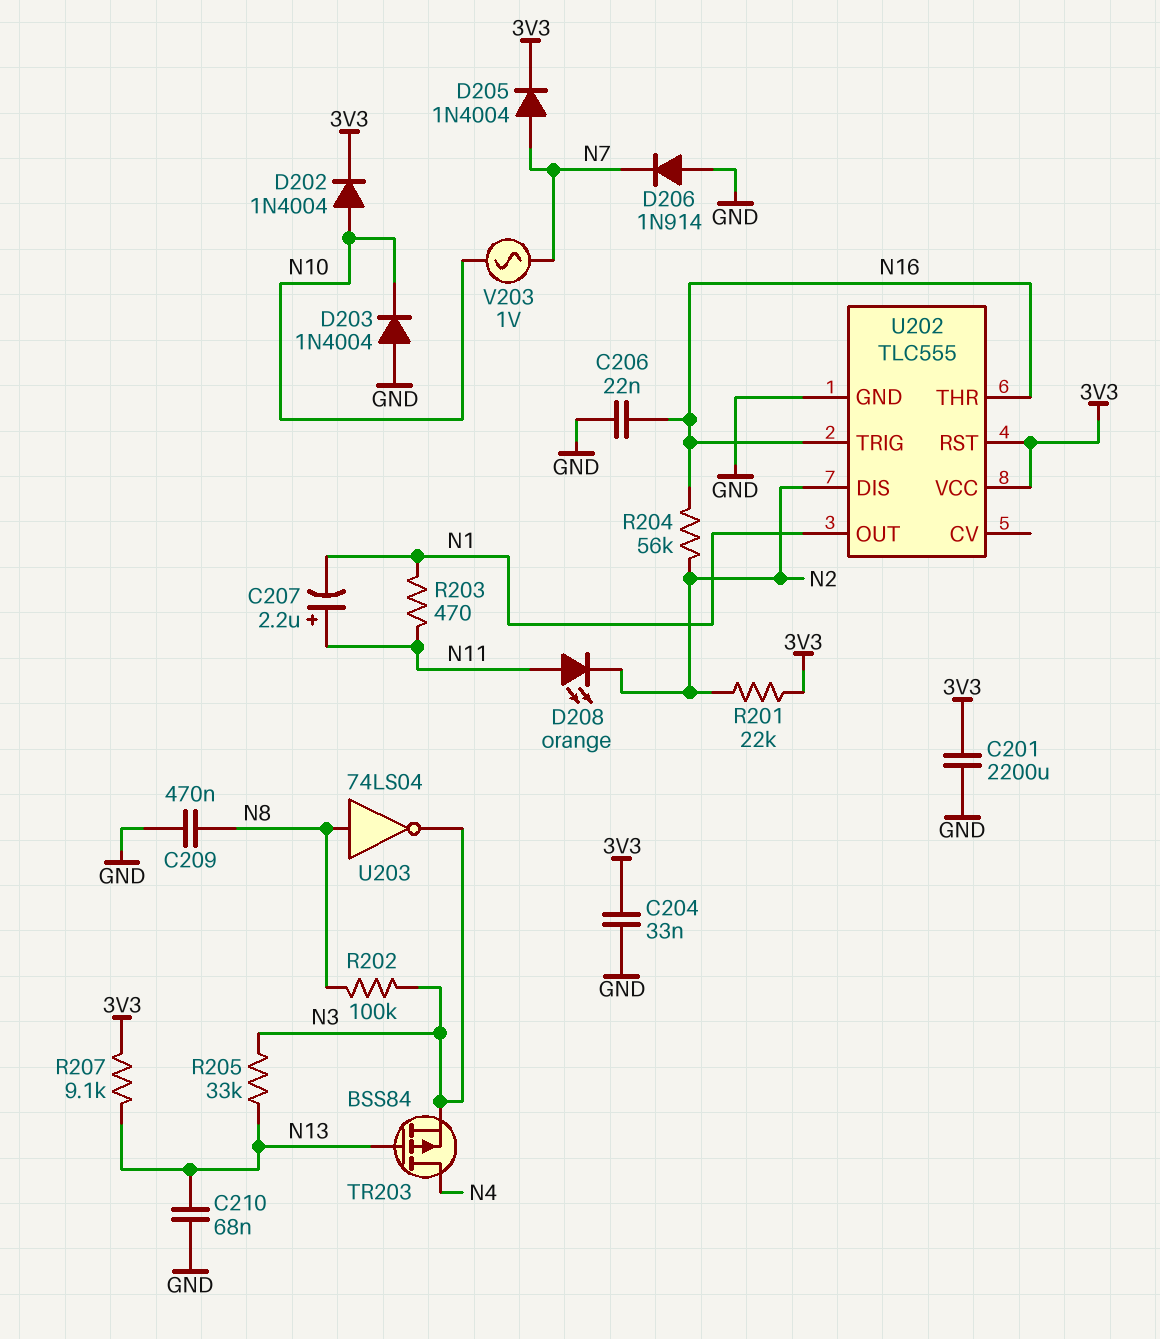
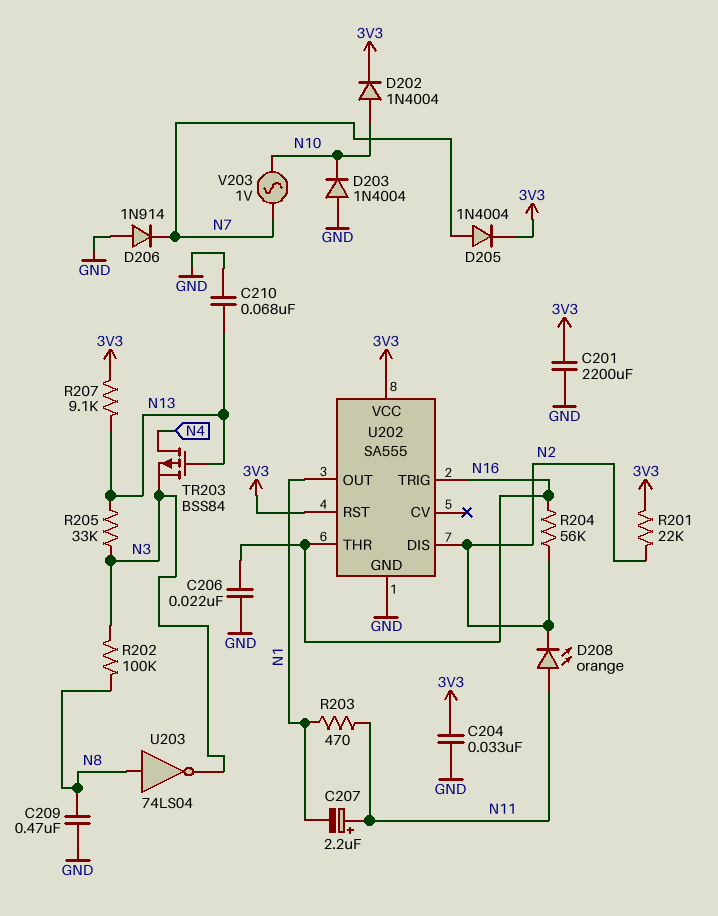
U202: TLC555 -> SA555

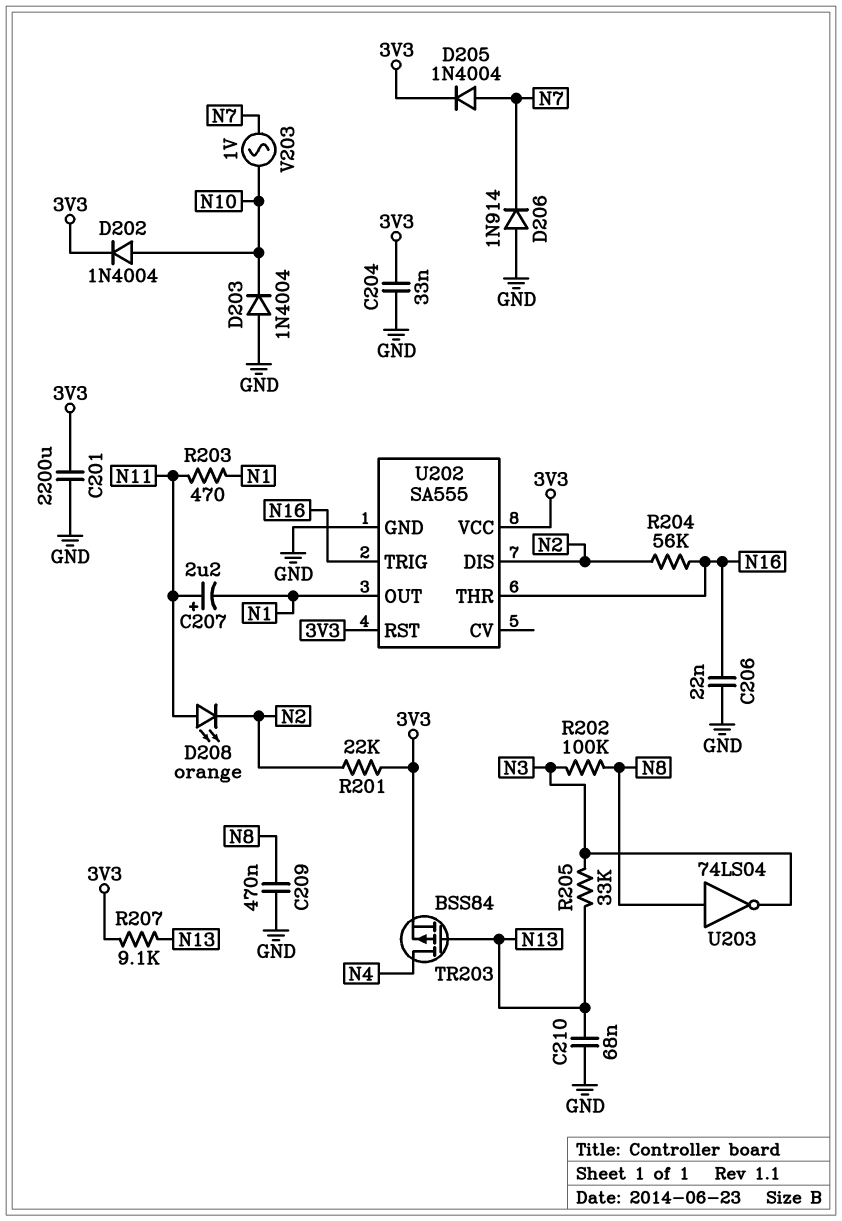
TR203: PMOS BSS84 (G N13, D N4, S N3) -> PMOS BSS84 (G N13, D N4, S 3V3)

